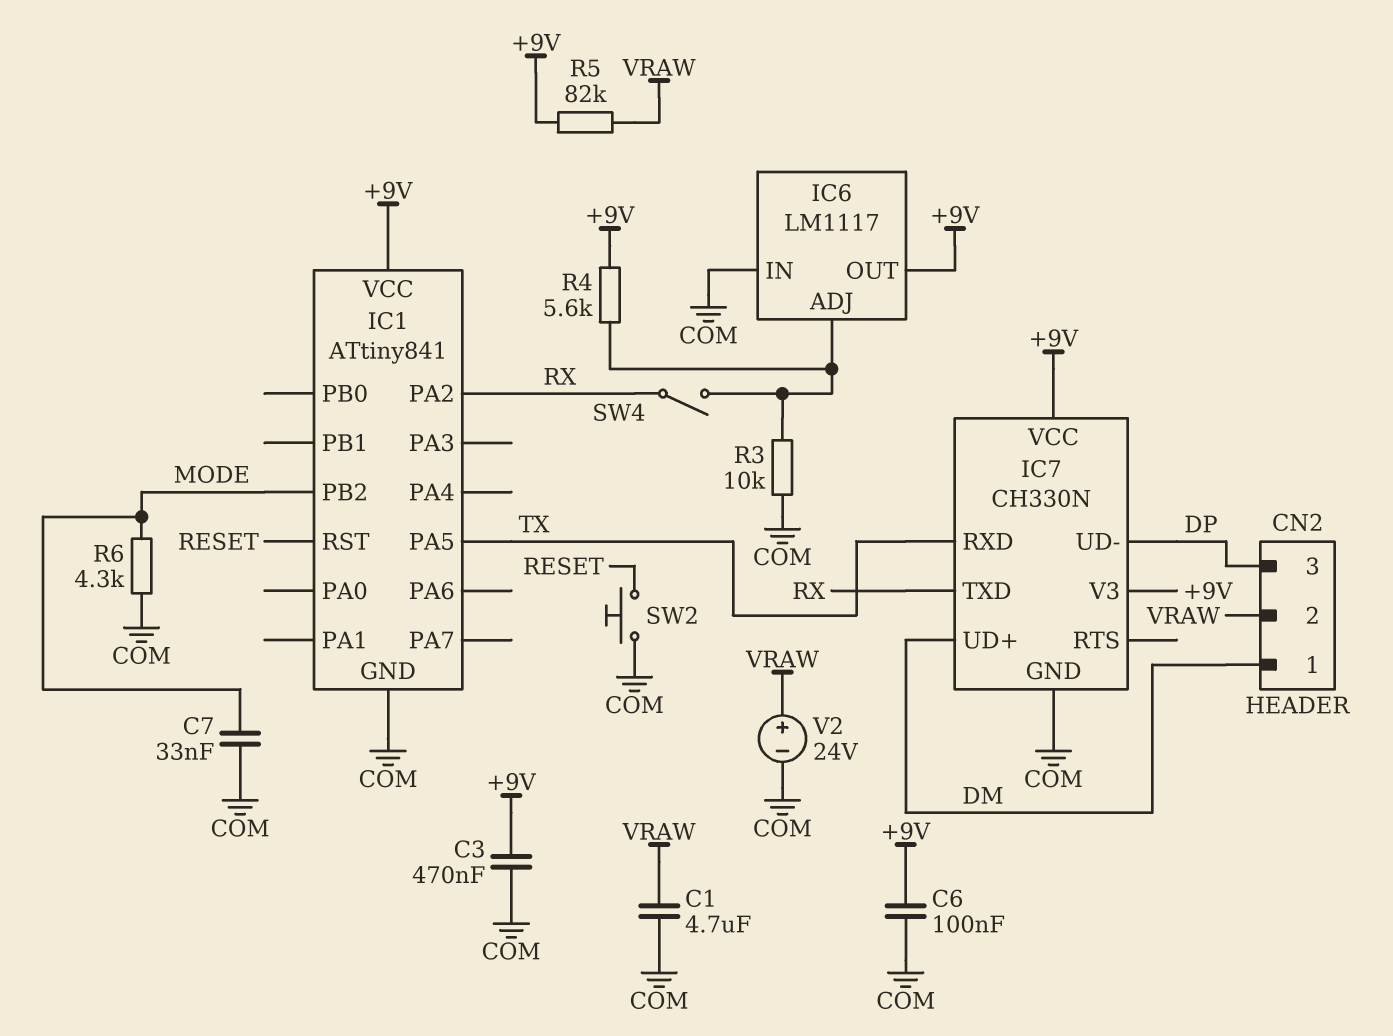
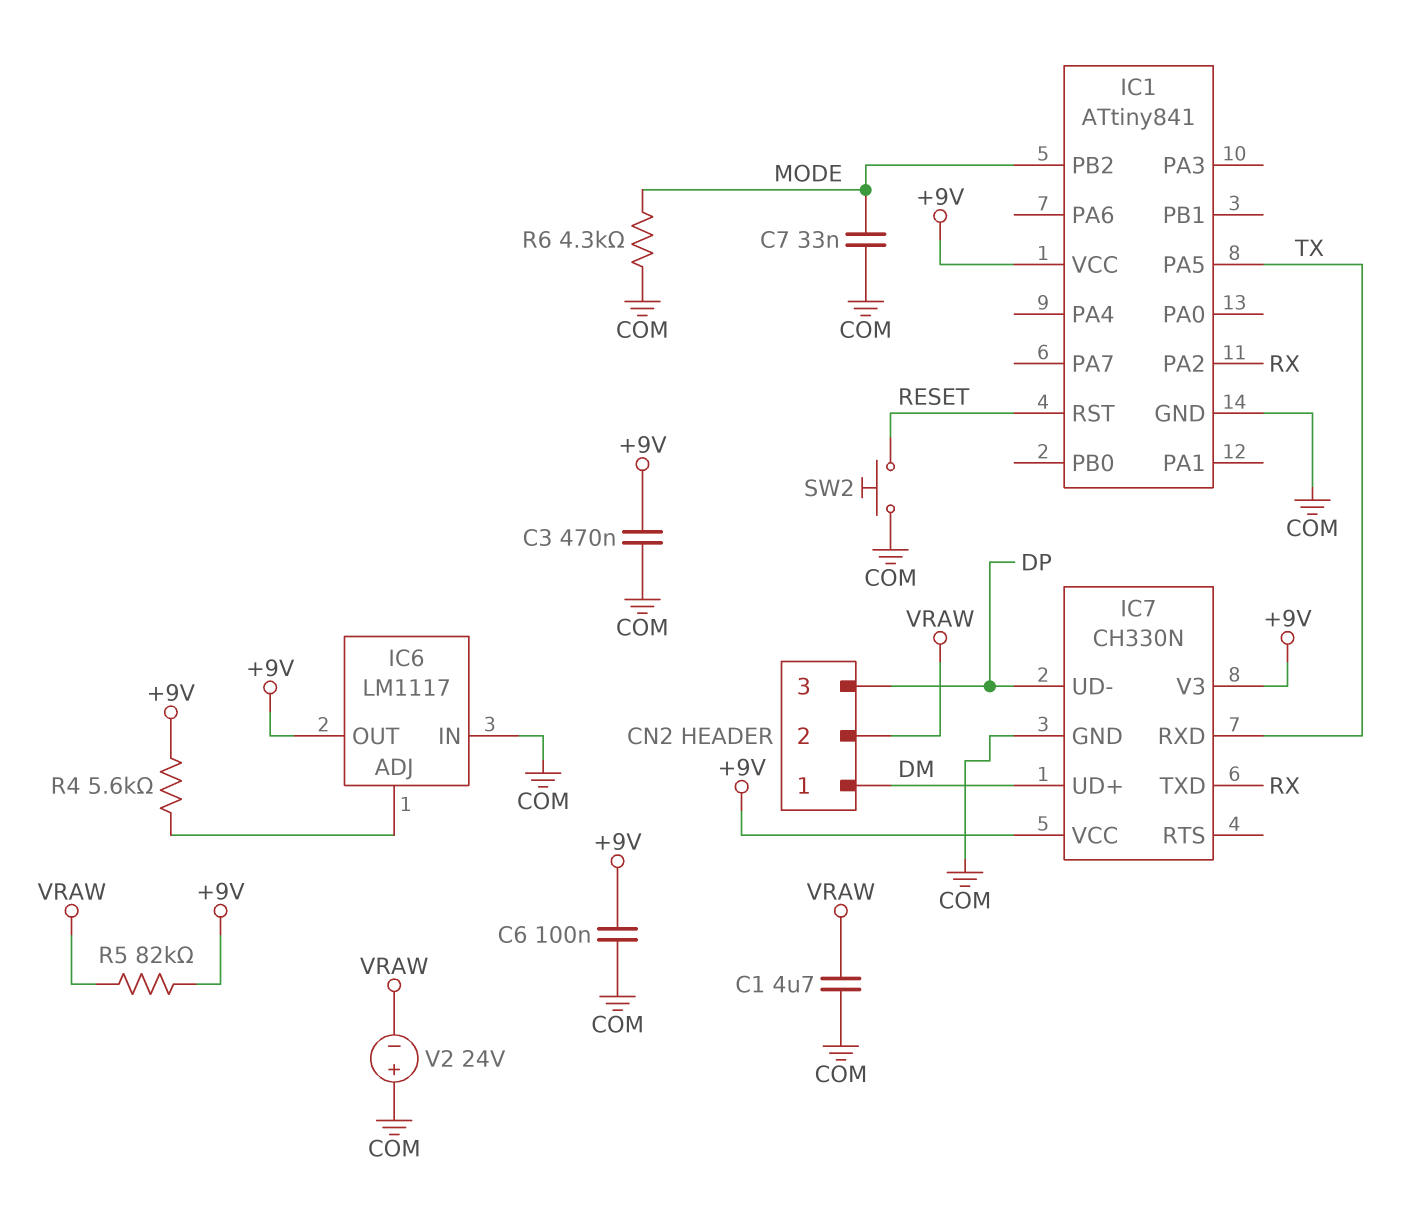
R3: 10k (COM, IC6/ADJ) -> none
SW4: switch (IC6/ADJ, RX) -> none
V2: 24V (plus VRAW, minus COM) -> 24V (plus COM, minus VRAW)

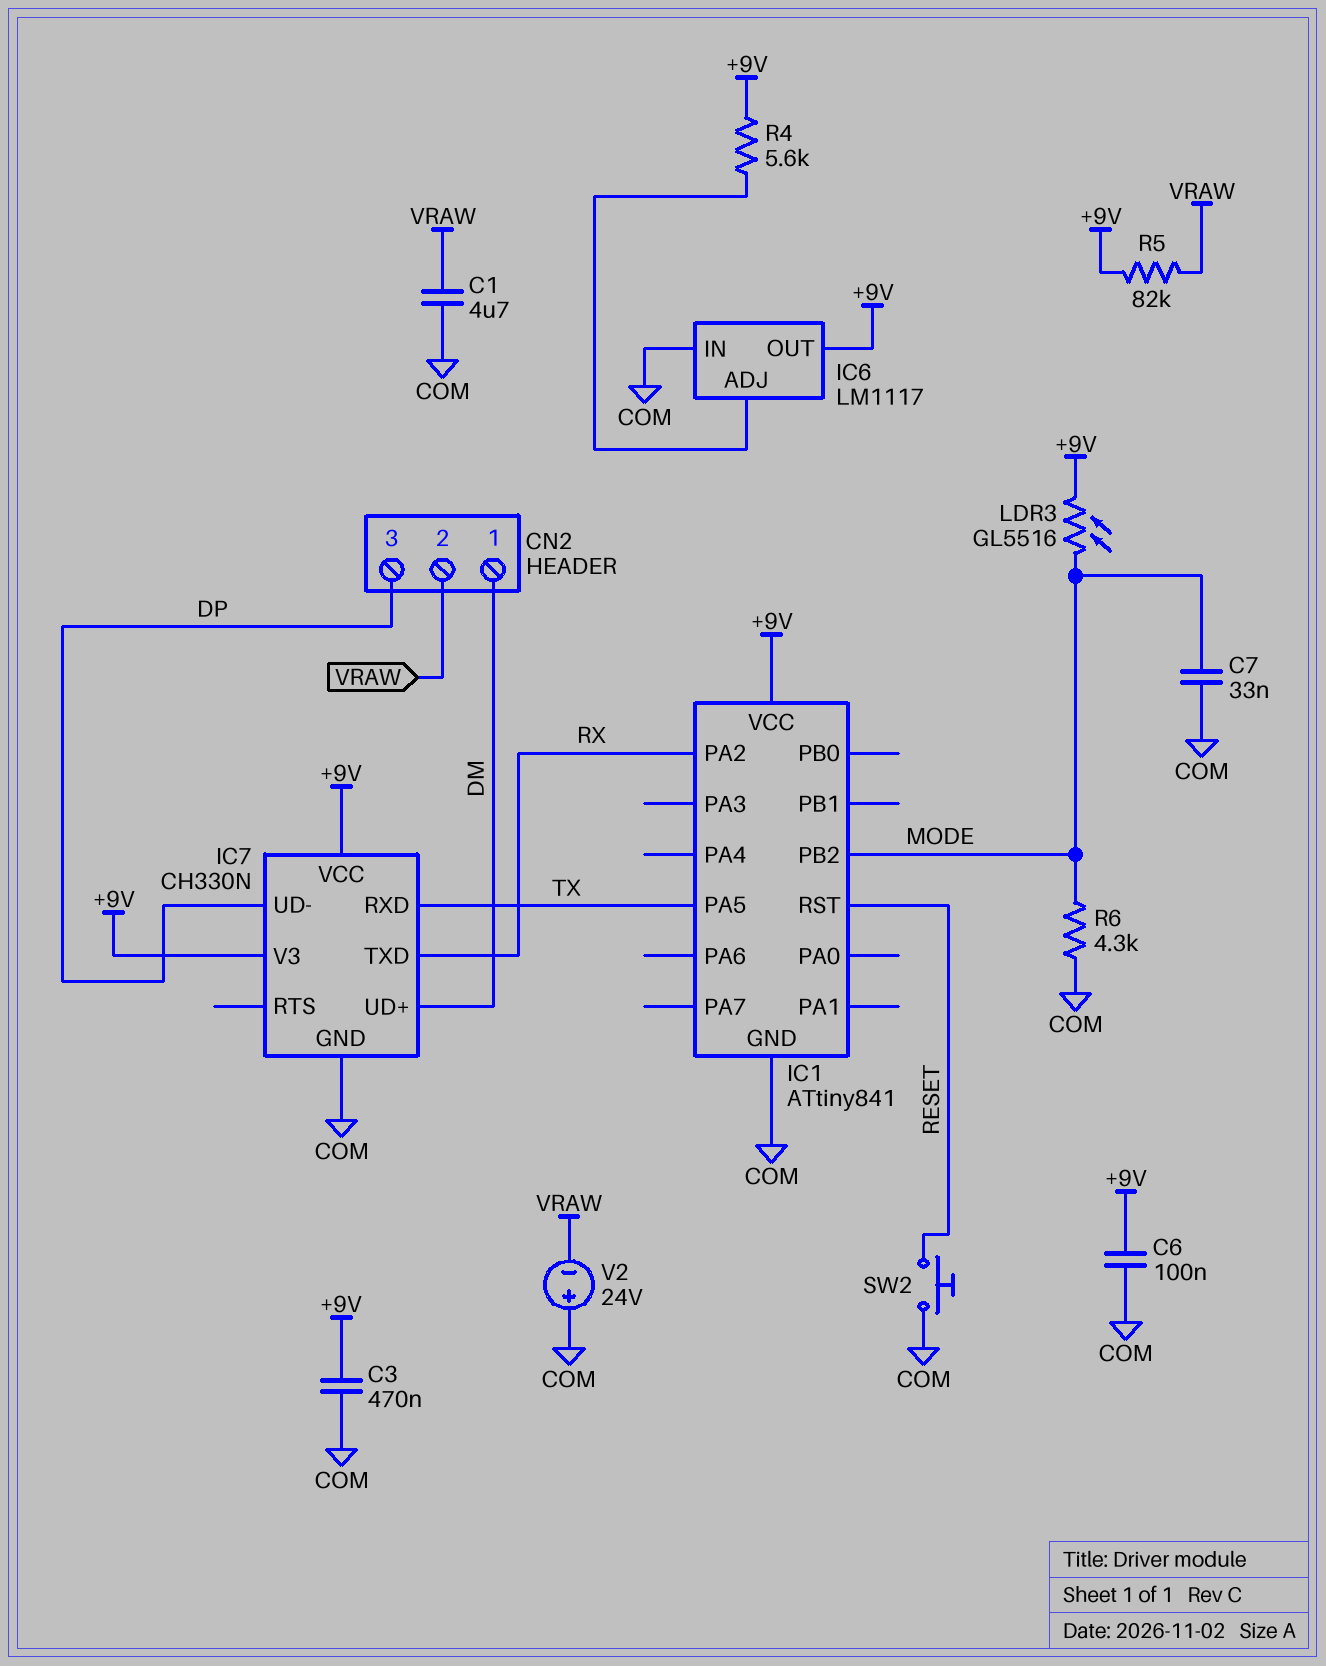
LDR3: none -> GL5516 (+9V, MODE)

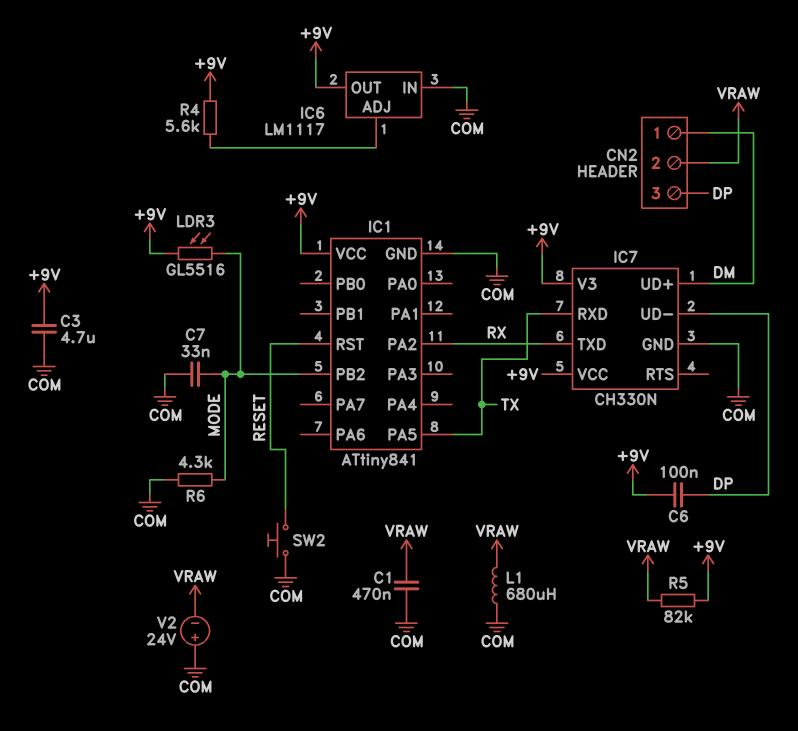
C1: 4.7uF (COM, VRAW) -> 470nF (COM, VRAW)
C3: 470nF (+9V, COM) -> 4.7uF (+9V, COM)
C6: 100nF (+9V, COM) -> 100nF (+9V, DP)
L1: none -> 680uH (COM, VRAW)

